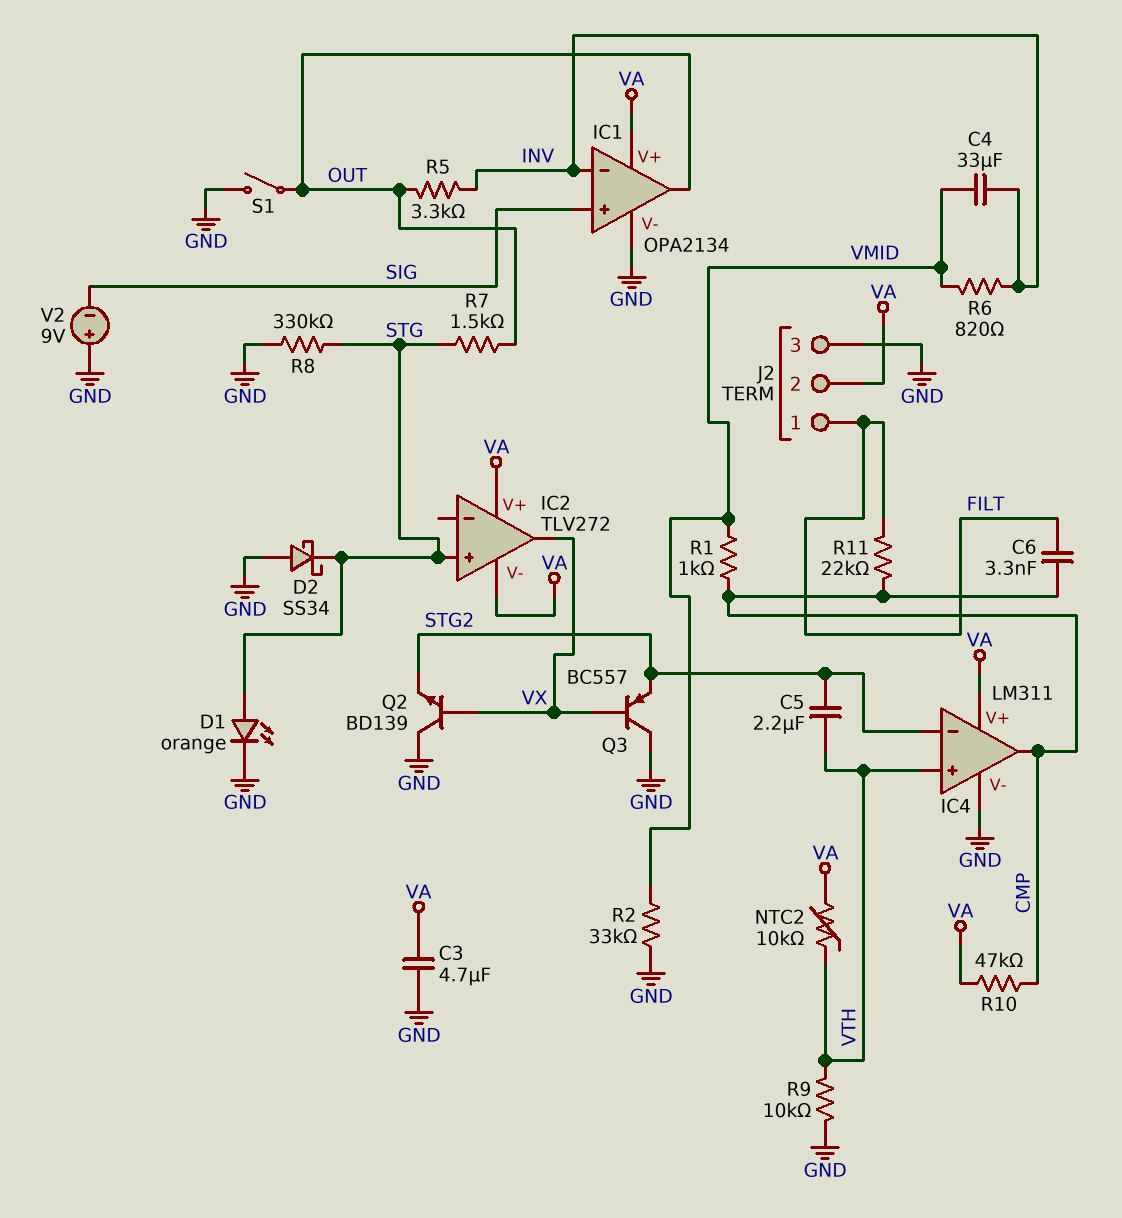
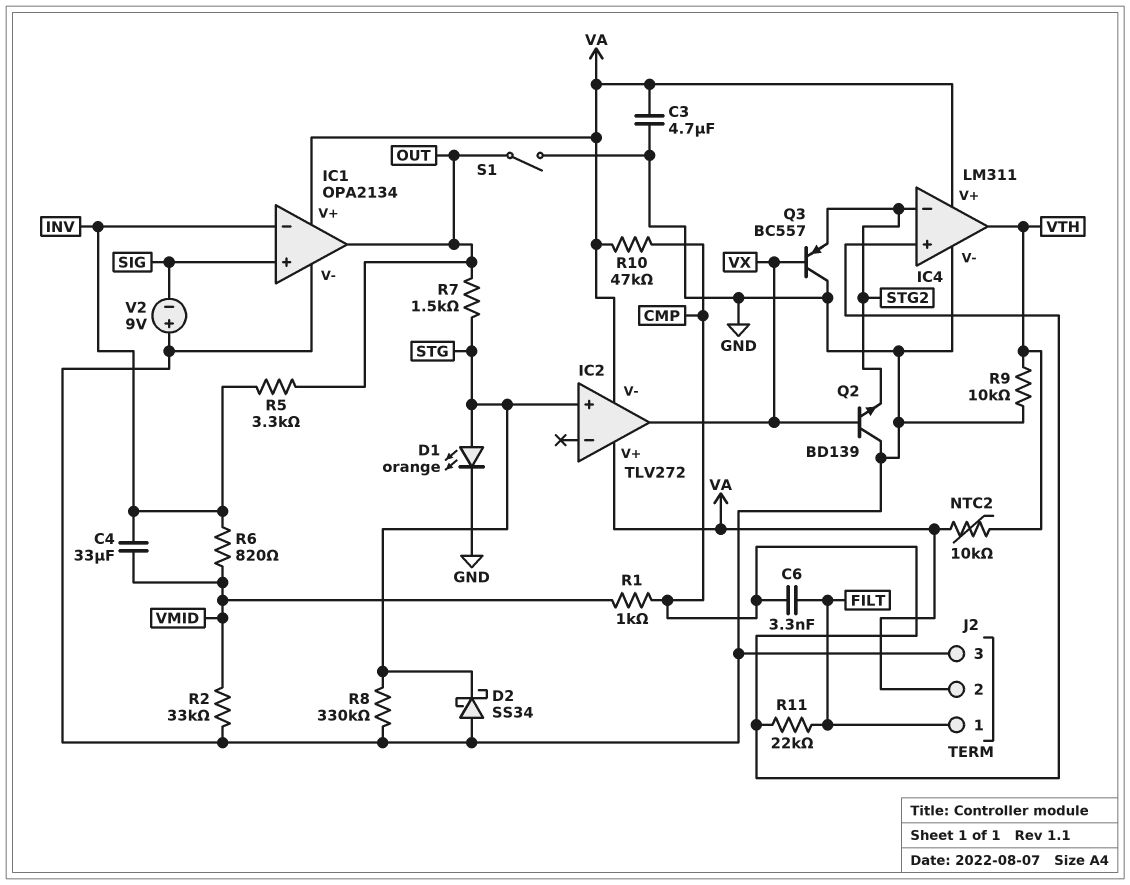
C5: 2.2uF (STG2, VTH) -> none
IC4 pin in+: VTH -> CMP
IC4 pin out: CMP -> VTH

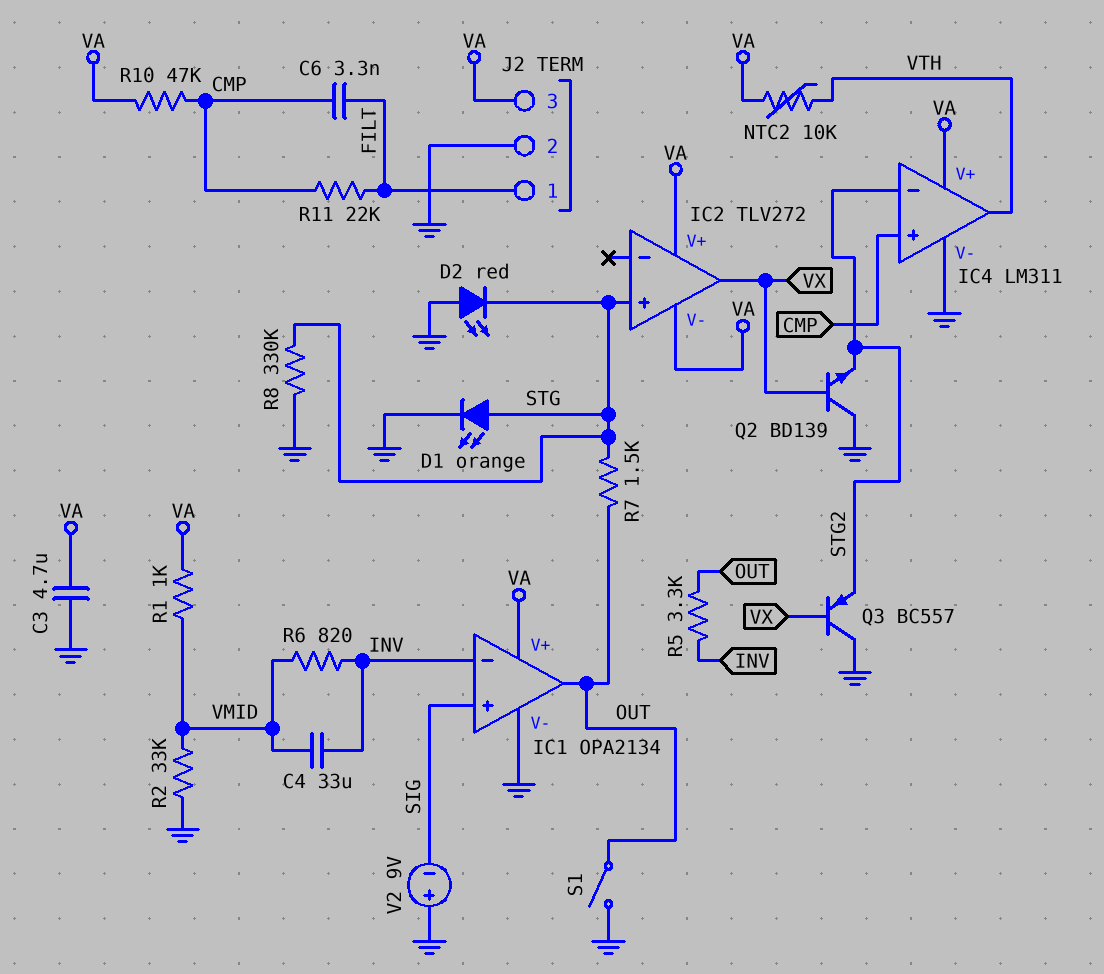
D2: schottky SS34 (A GND, K STG) -> LED red (A GND, K STG)
J2 pin 2: VA -> GND
J2 pin 3: GND -> VA
R1: 1k (CMP, VMID) -> 1k (VA, VMID)
R9: 10k (GND, VTH) -> none

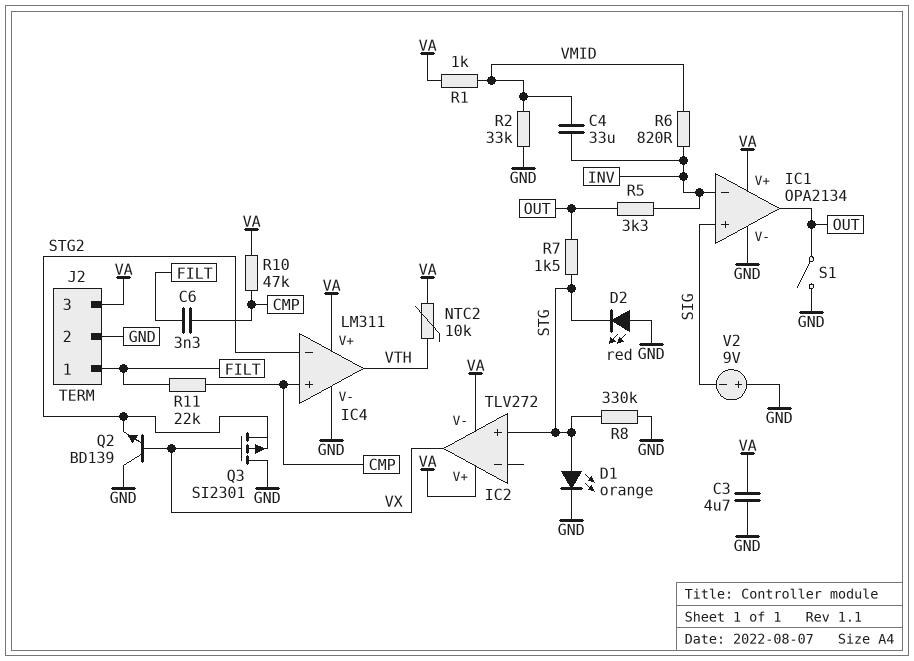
Q3: PNP BC557 (B VX, C GND, E STG2) -> PMOS SI2301 (G VX, D GND, S STG2)

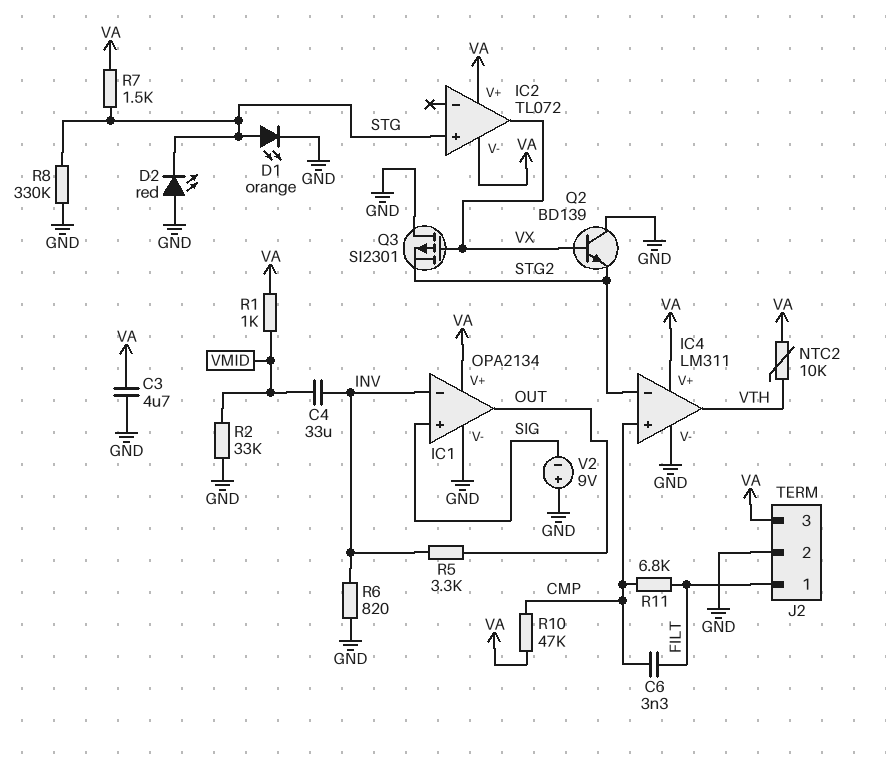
IC2: TLV272 -> TL072
R6: 820 (INV, VMID) -> 820 (GND, INV)
R7: 1.5k (OUT, STG) -> 1.5k (STG, VA)
R11: 22k (CMP, FILT) -> 6.8k (CMP, FILT)
S1: switch (GND, OUT) -> none

